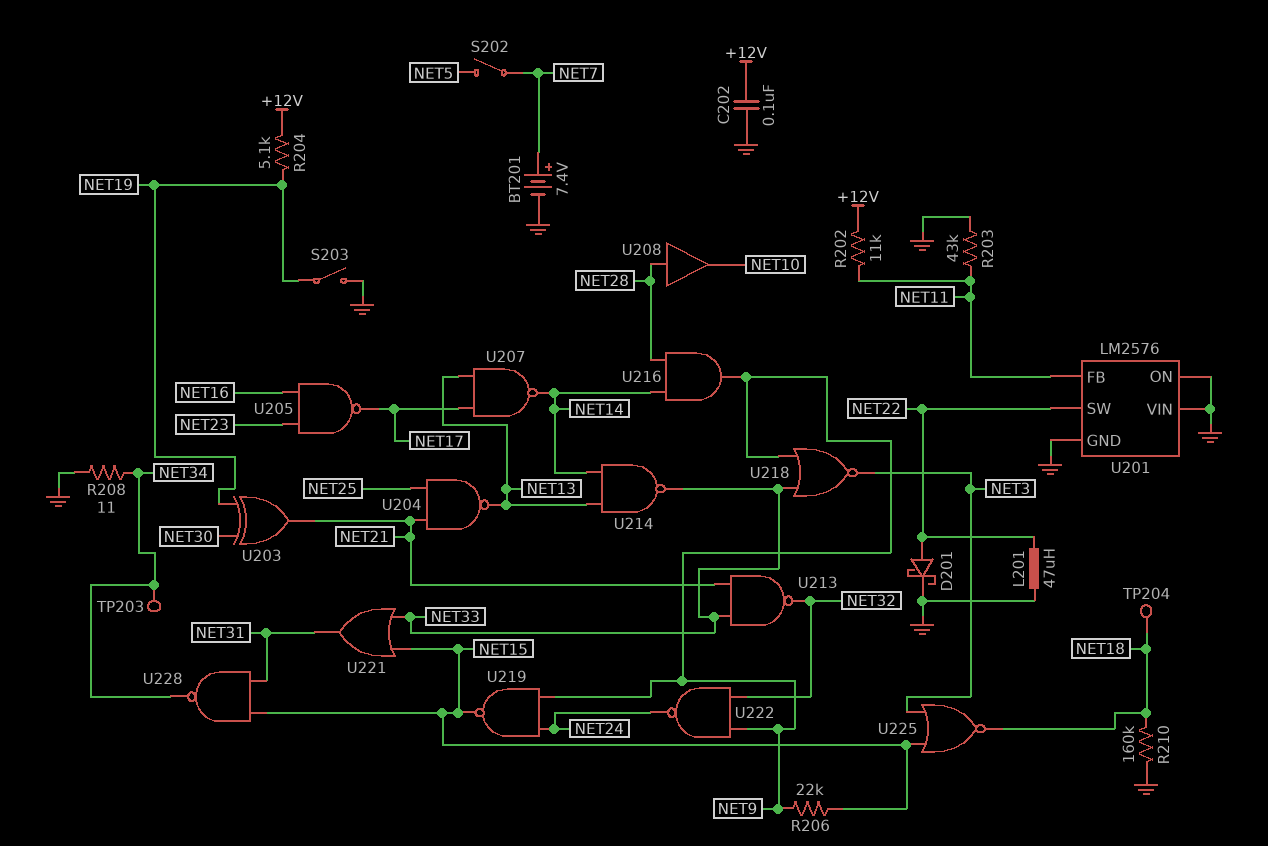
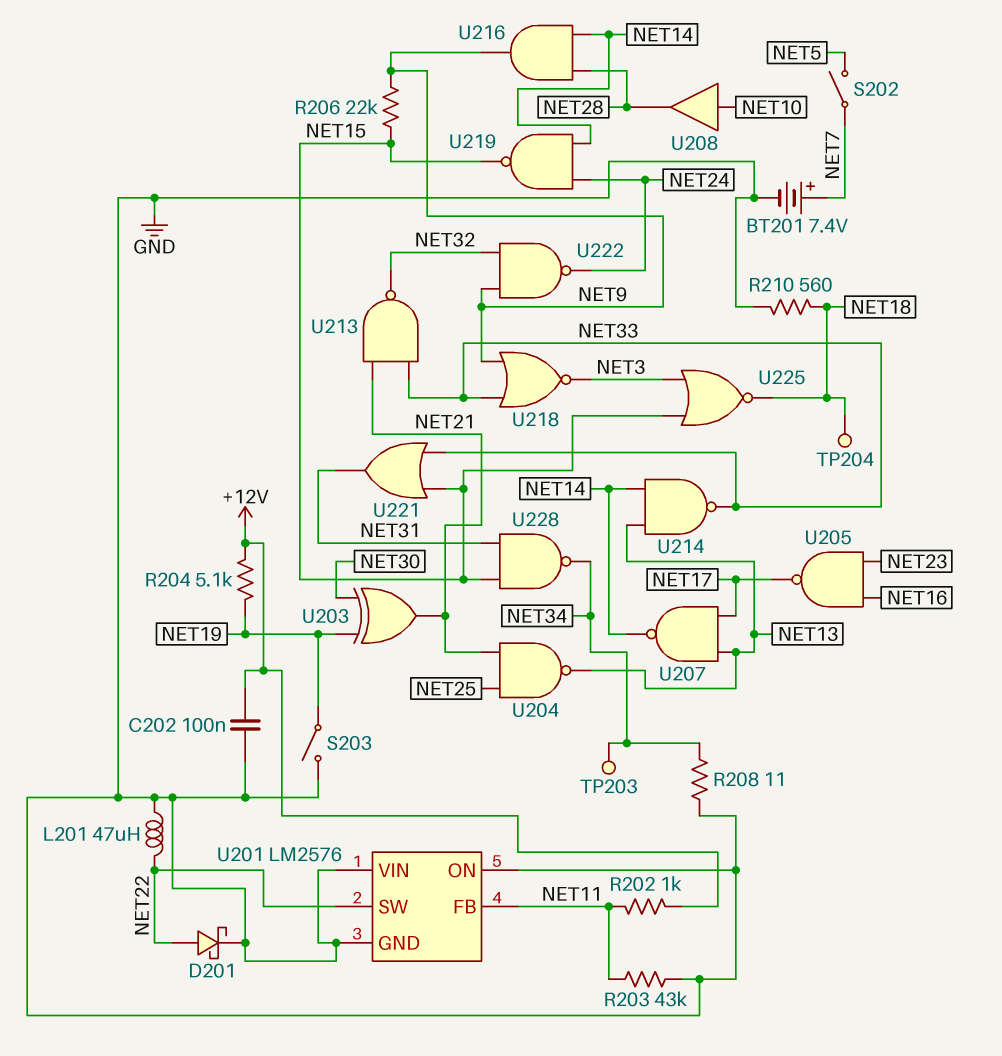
R202: 11k (+12V, NET11) -> 1k (+12V, NET11)
R210: 160k (GND, NET18) -> 560 (GND, NET18)
U208: buffer (in NET28, out NET10) -> buffer (in NET10, out NET28)
U219: NAND (in NET9, in NET24, out NET15) -> NAND (in NET14, in NET24, out NET15)

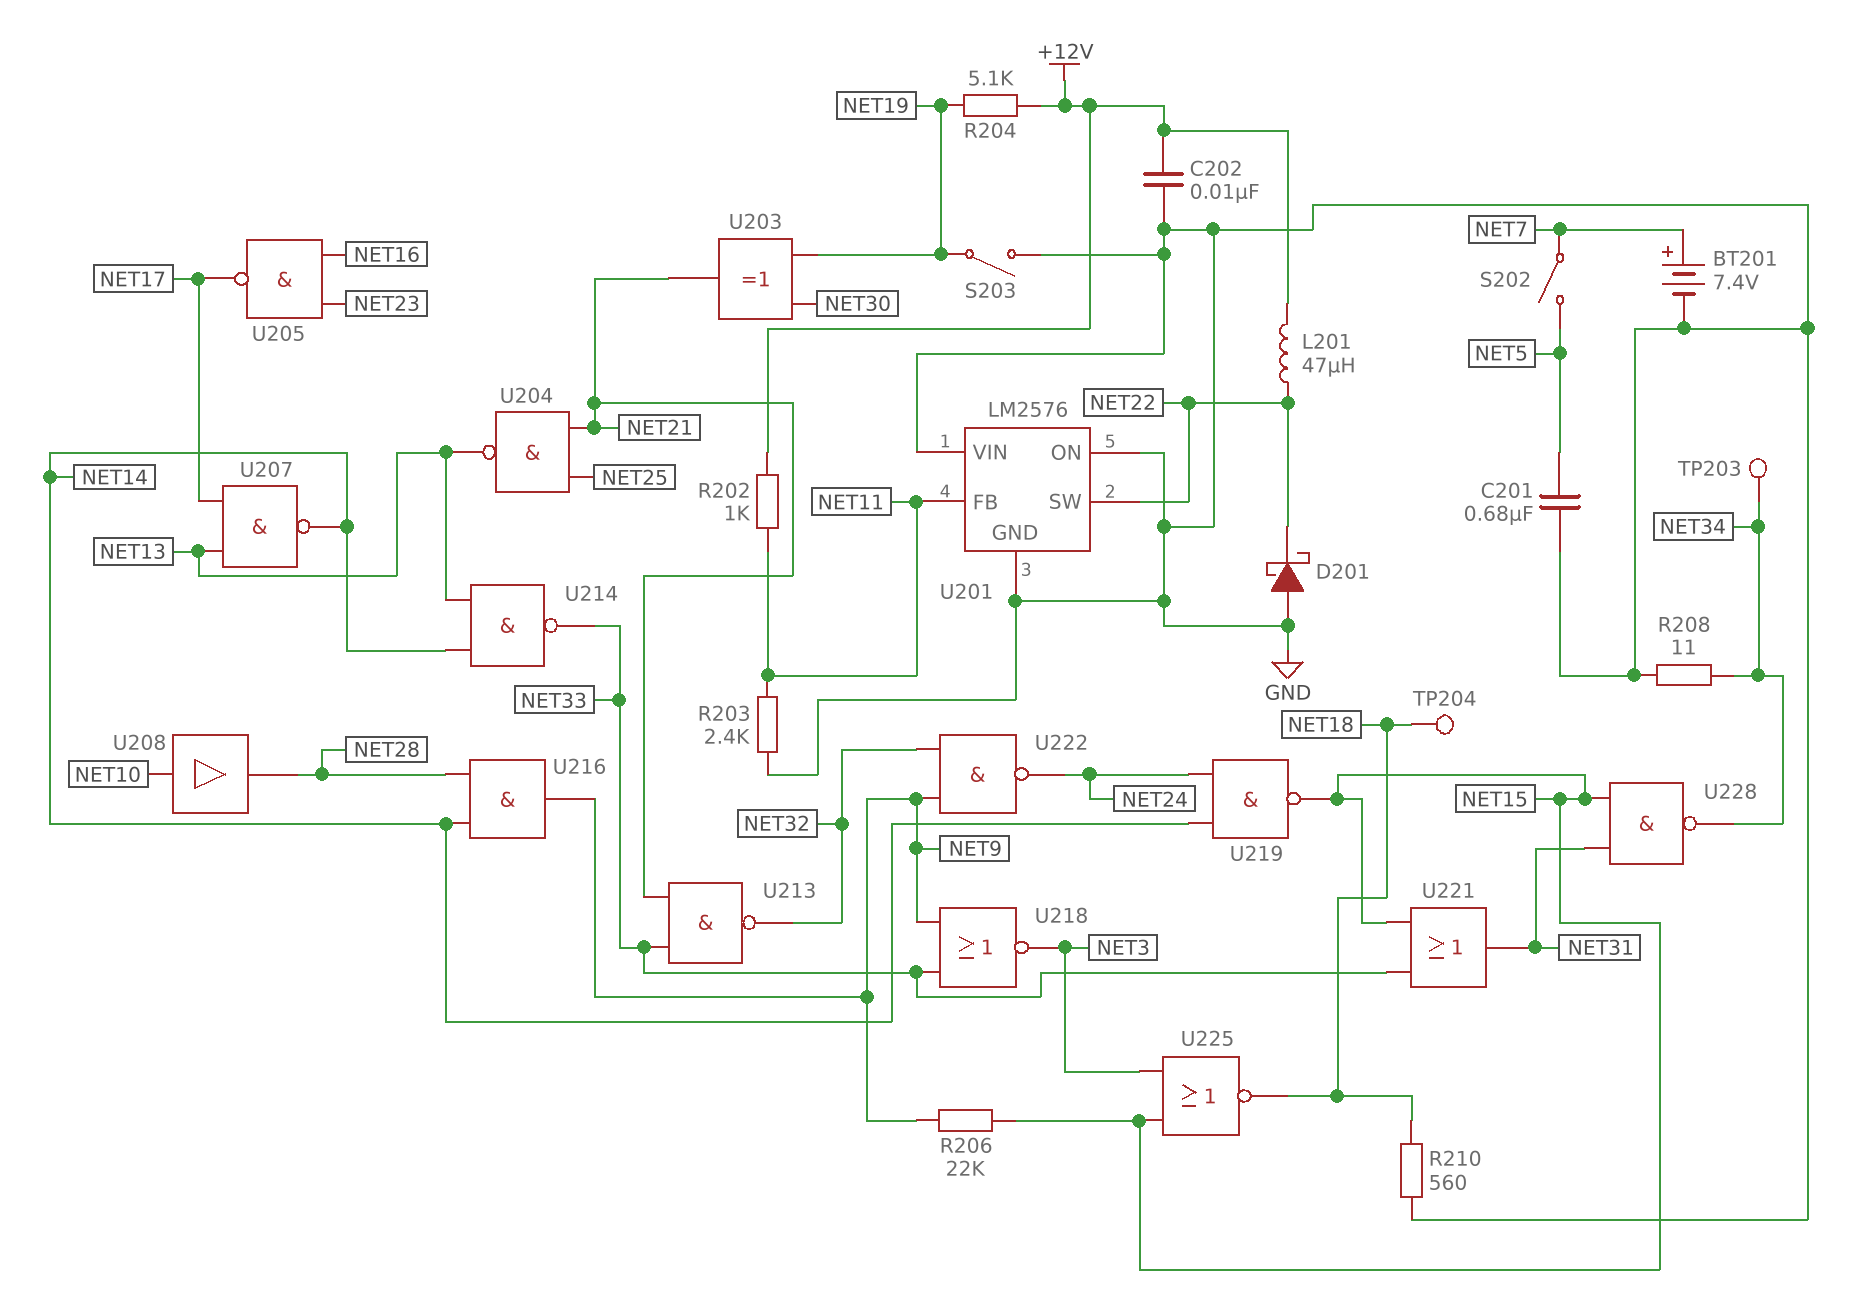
C201: none -> 680nF (GND, NET5)
C202: 100nF (+12V, GND) -> 10nF (+12V, GND)
D201: schottky (A NET22, K GND) -> schottky (A GND, K NET22)
L201: 47uH (GND, NET22) -> 47uH (+12V, NET22)
R203: 43k (GND, NET11) -> 2.4k (GND, NET11)

